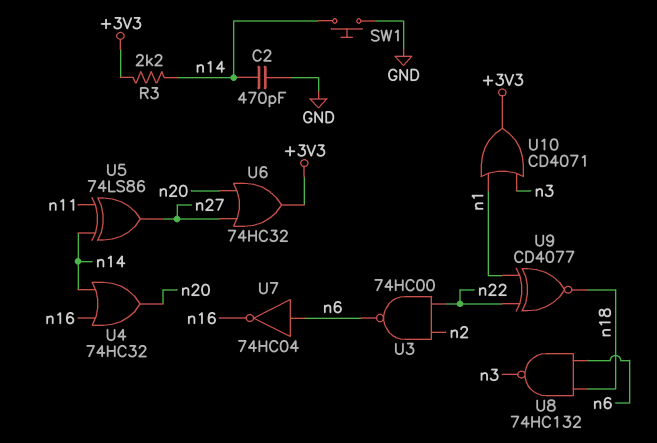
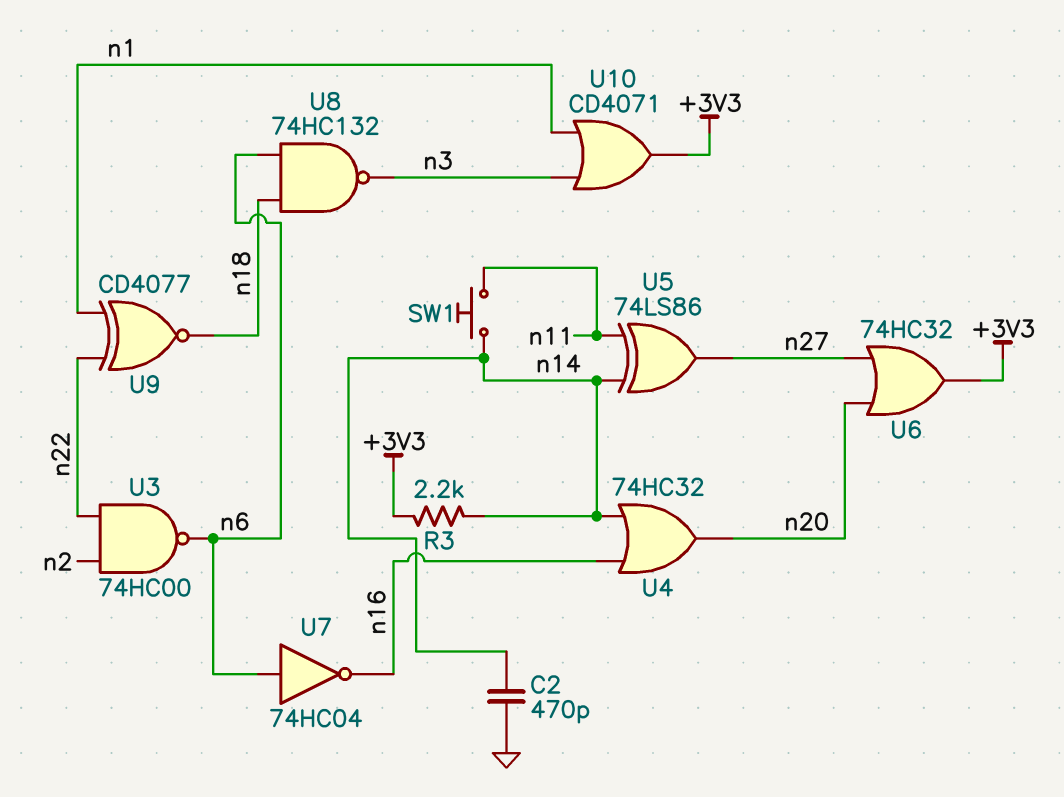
SW1: button (GND, n14) -> button (n11, n14)

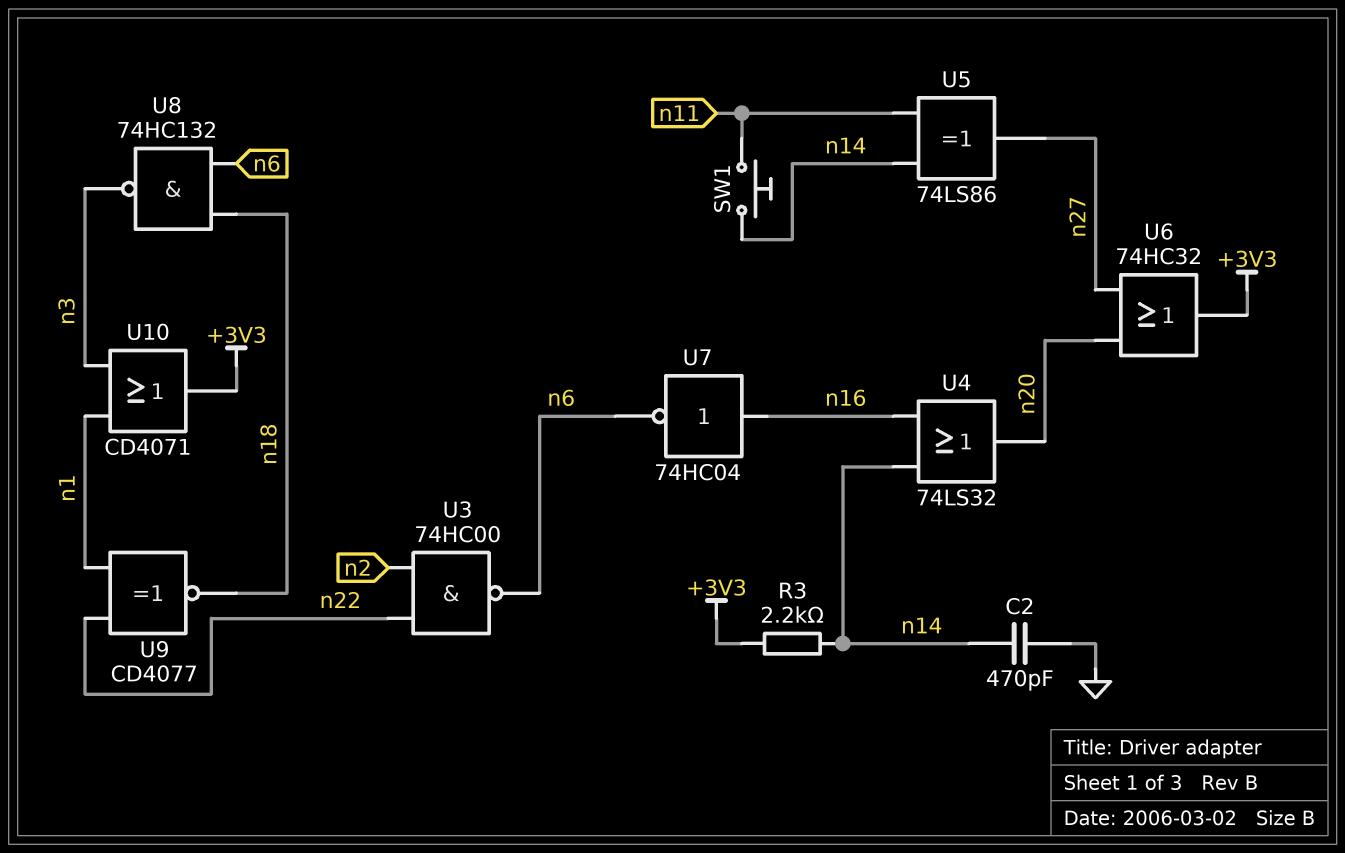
U4: OR 74HC32 (in n14, in n16, out n20) -> OR 74LS32 (in n14, in n16, out n20)
U7: NOT 74HC04 (in n6, out n16) -> NOT 74HC04 (in n16, out n6)

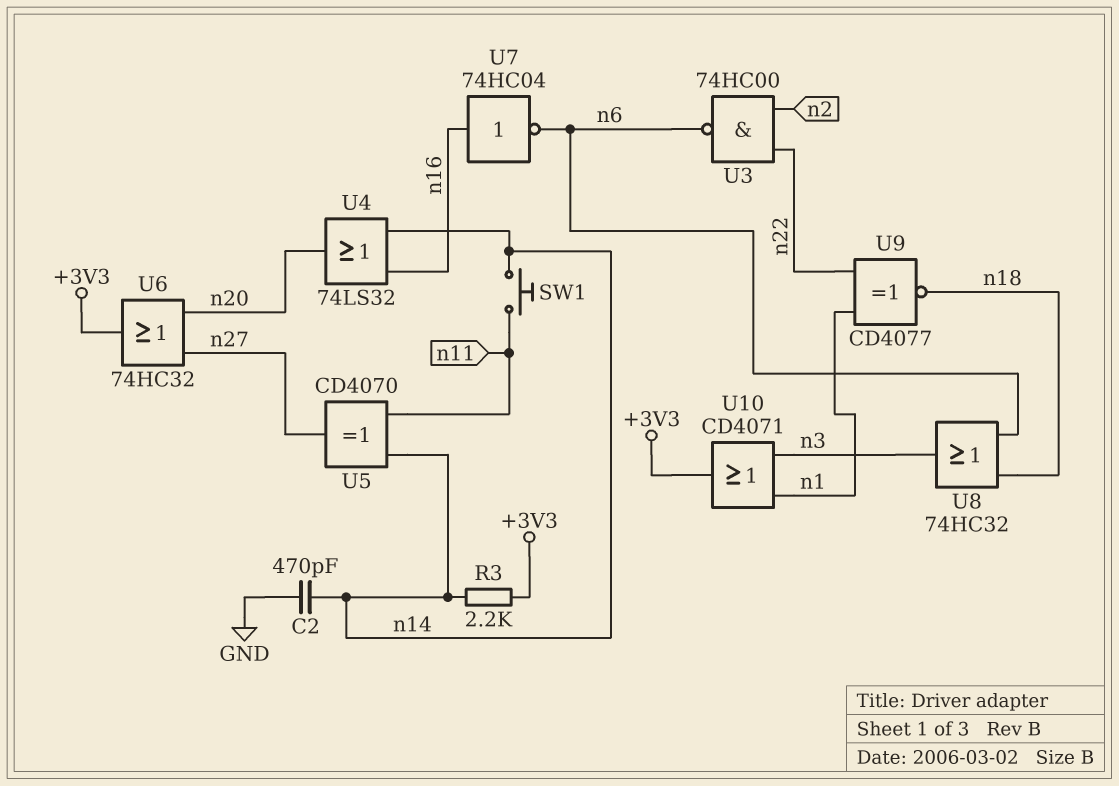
U5: XOR 74LS86 (in n11, in n14, out n27) -> XOR CD4070 (in n11, in n14, out n27)
U8: NAND 74HC132 (in n6, in n18, out n3) -> OR 74HC32 (in n6, in n18, out n3)

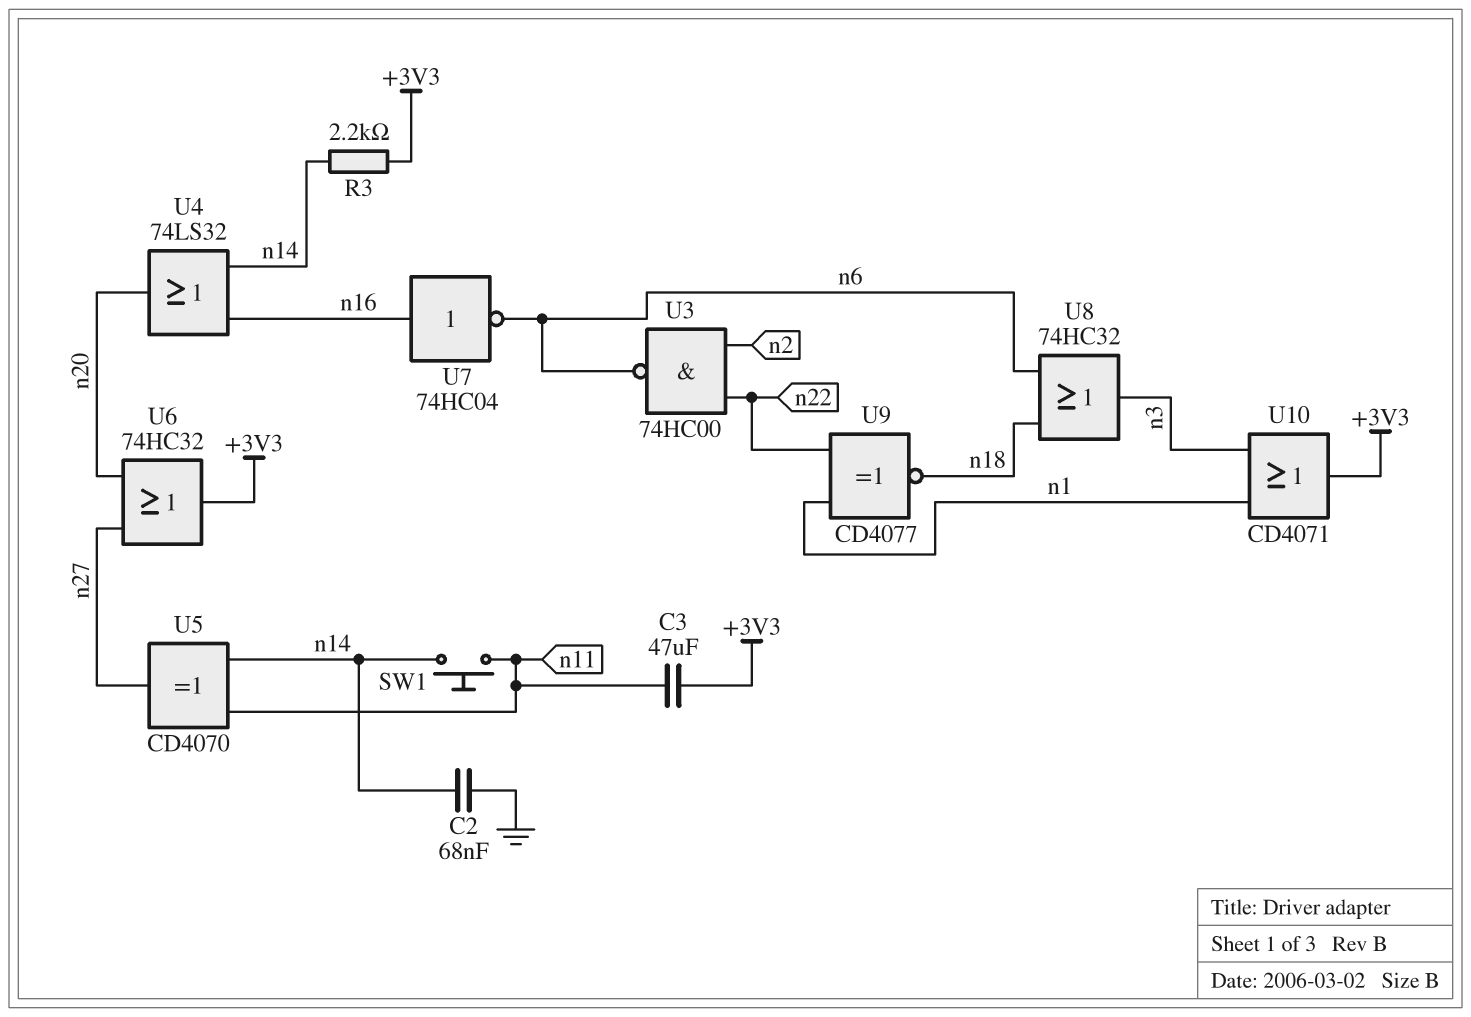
C2: 470pF (GND, n14) -> 68nF (GND, n14)
C3: none -> 47uF (+3V3, n11)

